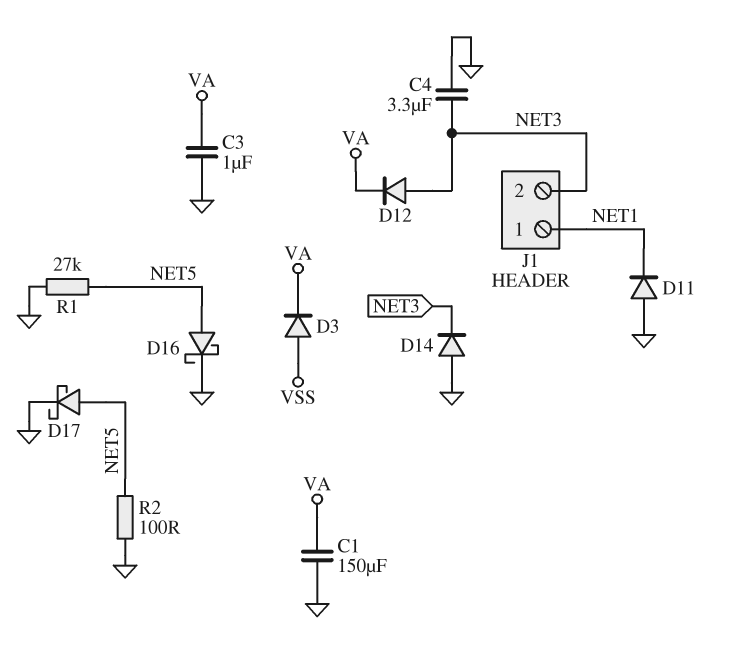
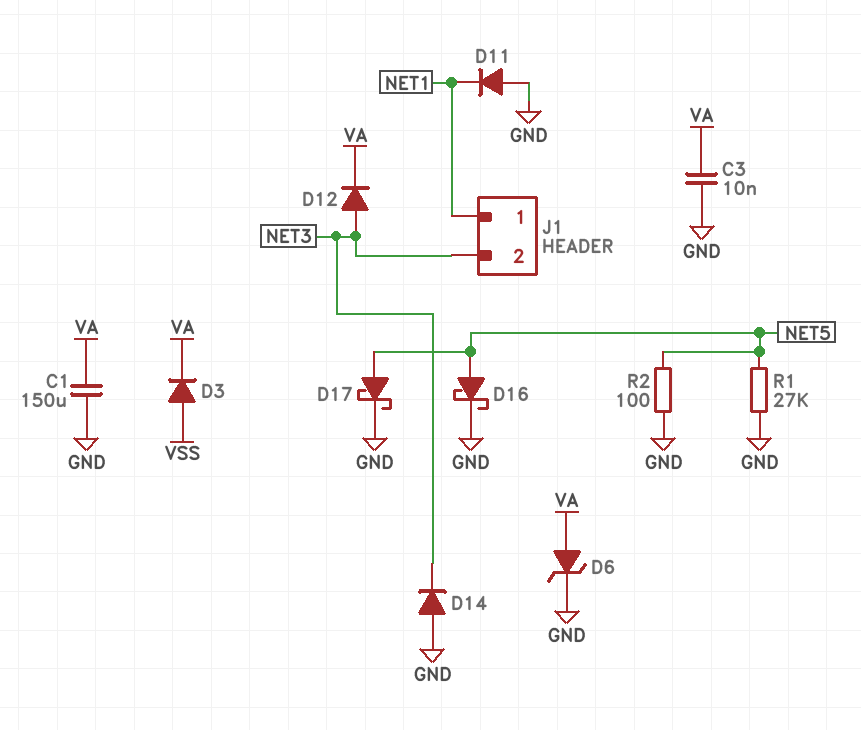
C3: 1uF (GND, VA) -> 10nF (GND, VA)
C4: 3.3uF (GND, NET3) -> none
D6: none -> zener (A VA, K GND)

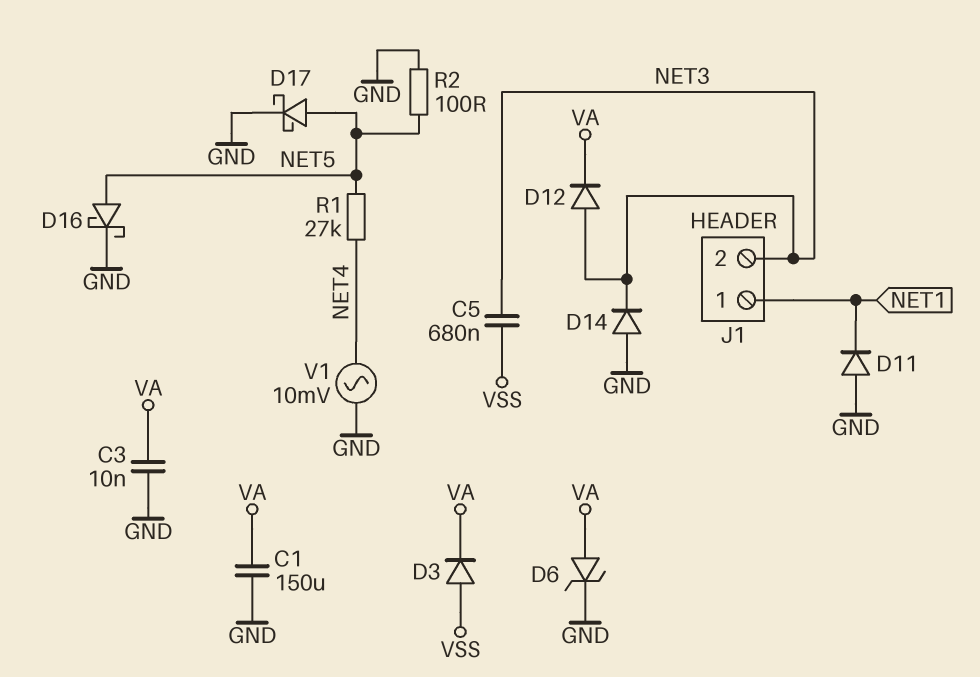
C5: none -> 680nF (NET3, VSS)
R1: 27k (GND, NET5) -> 27k (NET4, NET5)
V1: none -> AC 10mV (GND, NET4)

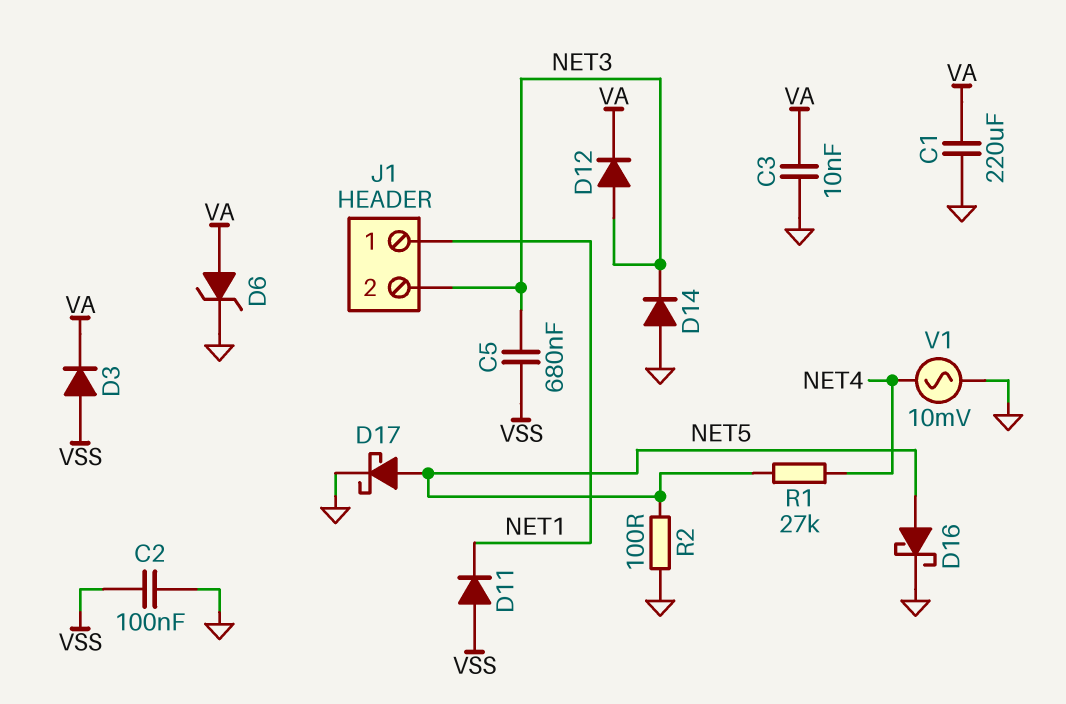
C1: 150uF (GND, VA) -> 220uF (GND, VA)
C2: none -> 100nF (GND, VSS)
D11: diode (A GND, K NET1) -> diode (A VSS, K NET1)

